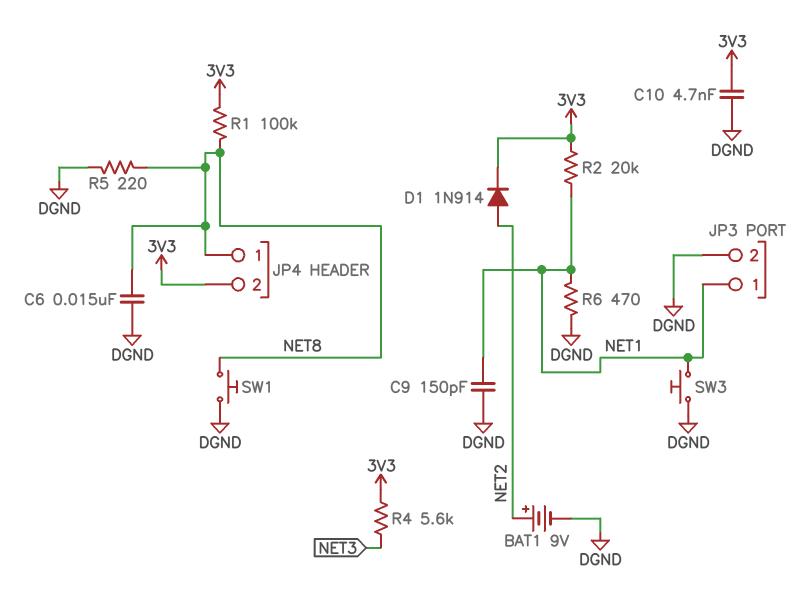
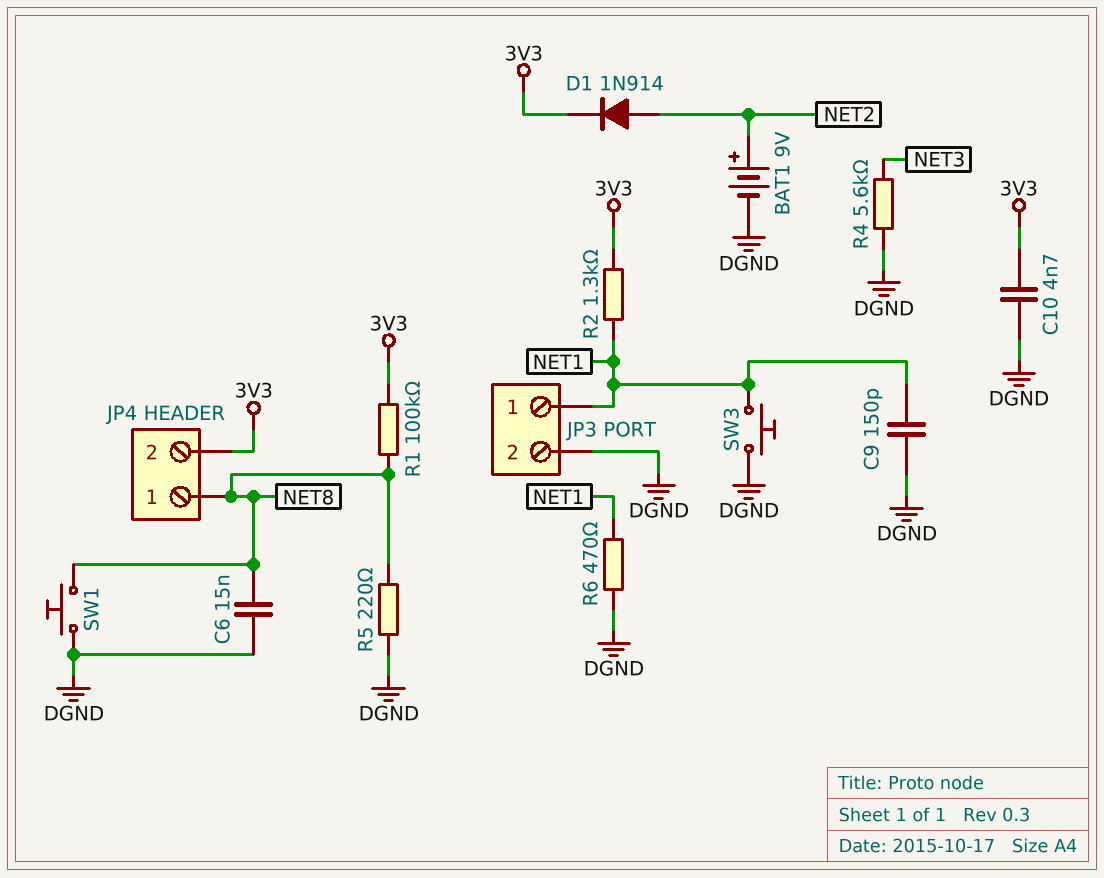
R2: 20k (3V3, NET1) -> 1.3k (3V3, NET1)
R4: 5.6k (3V3, NET3) -> 5.6k (DGND, NET3)

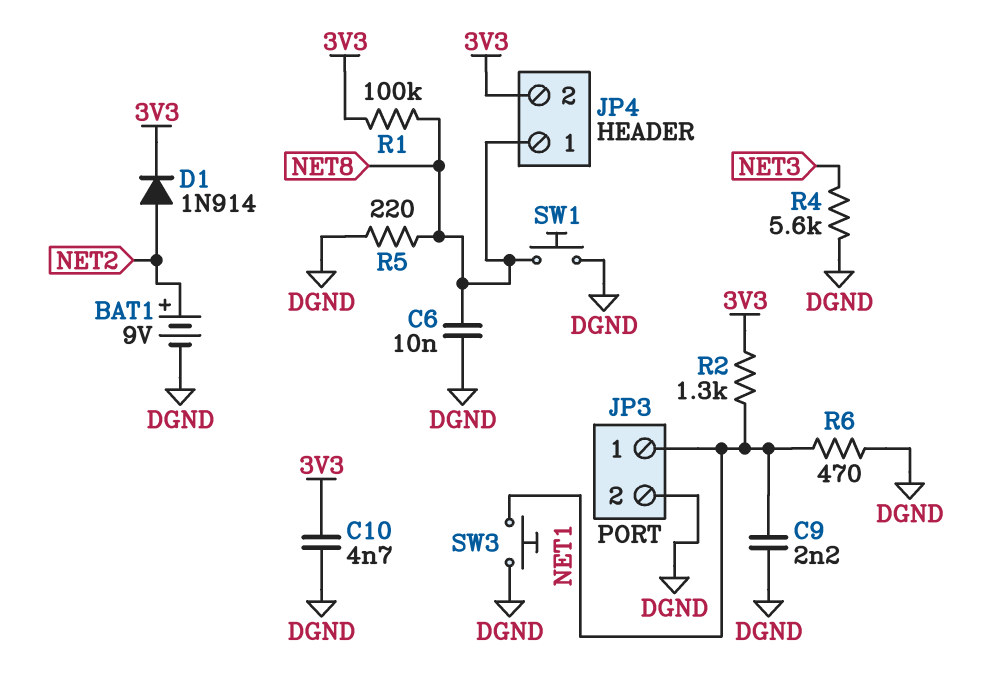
C6: 15nF (DGND, NET8) -> 10nF (DGND, NET8)
C9: 150pF (DGND, NET1) -> 2.2nF (DGND, NET1)

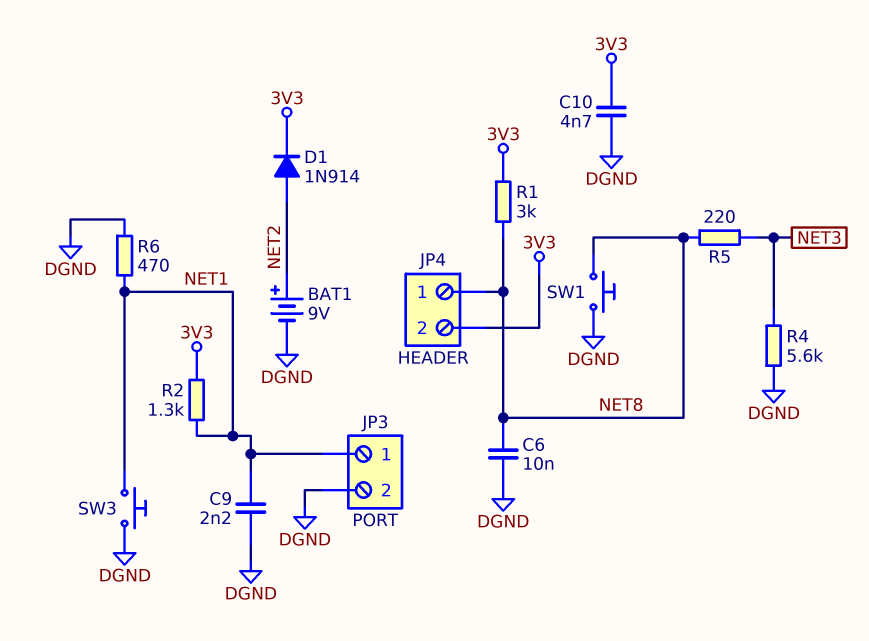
R1: 100k (3V3, NET8) -> 3k (3V3, NET8)
R5: 220 (DGND, NET8) -> 220 (NET3, NET8)

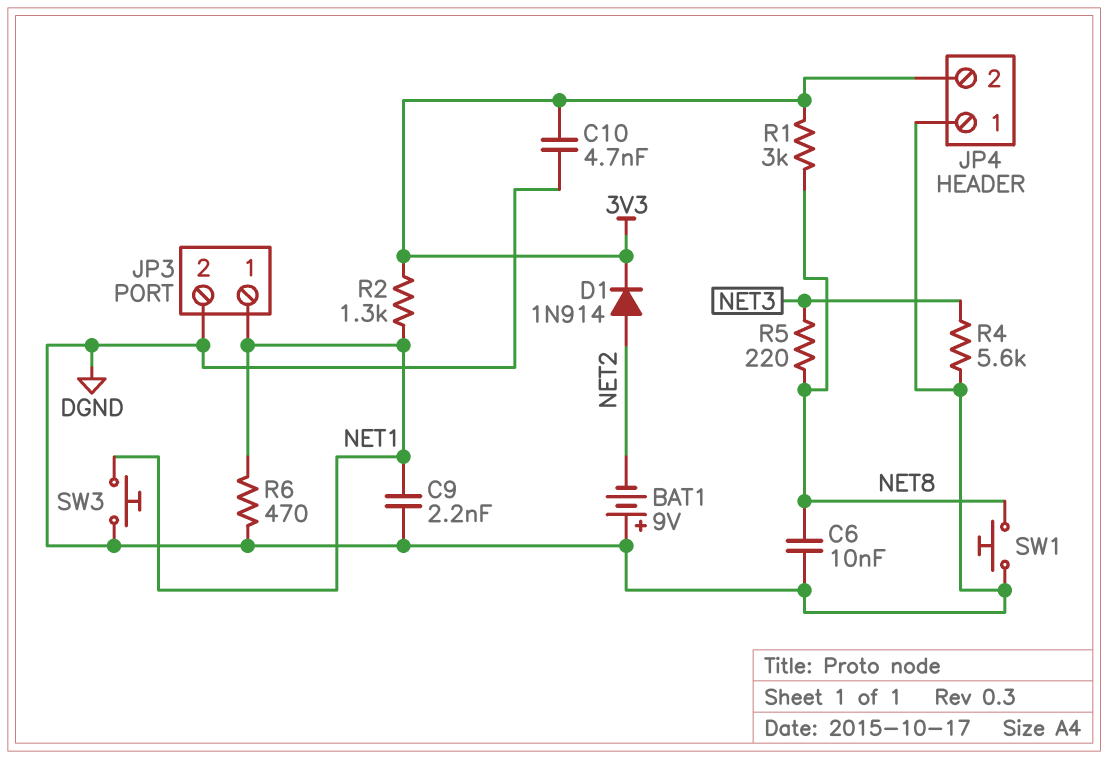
BAT1: 9V (plus NET2, minus DGND) -> 9V (plus DGND, minus NET2)
JP4 pin 1: NET8 -> DGND

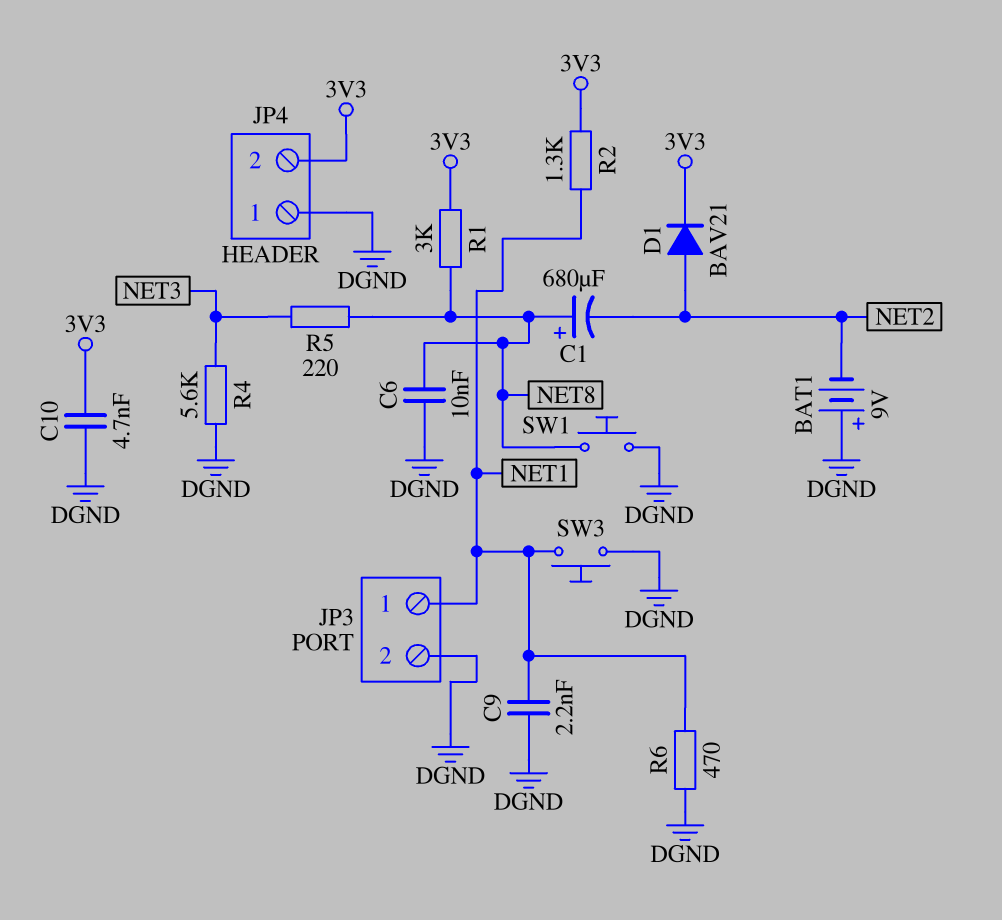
C1: none -> 680uF (plus NET8, minus NET2)
D1: diode 1N914 (A NET2, K 3V3) -> diode BAV21 (A NET2, K 3V3)

